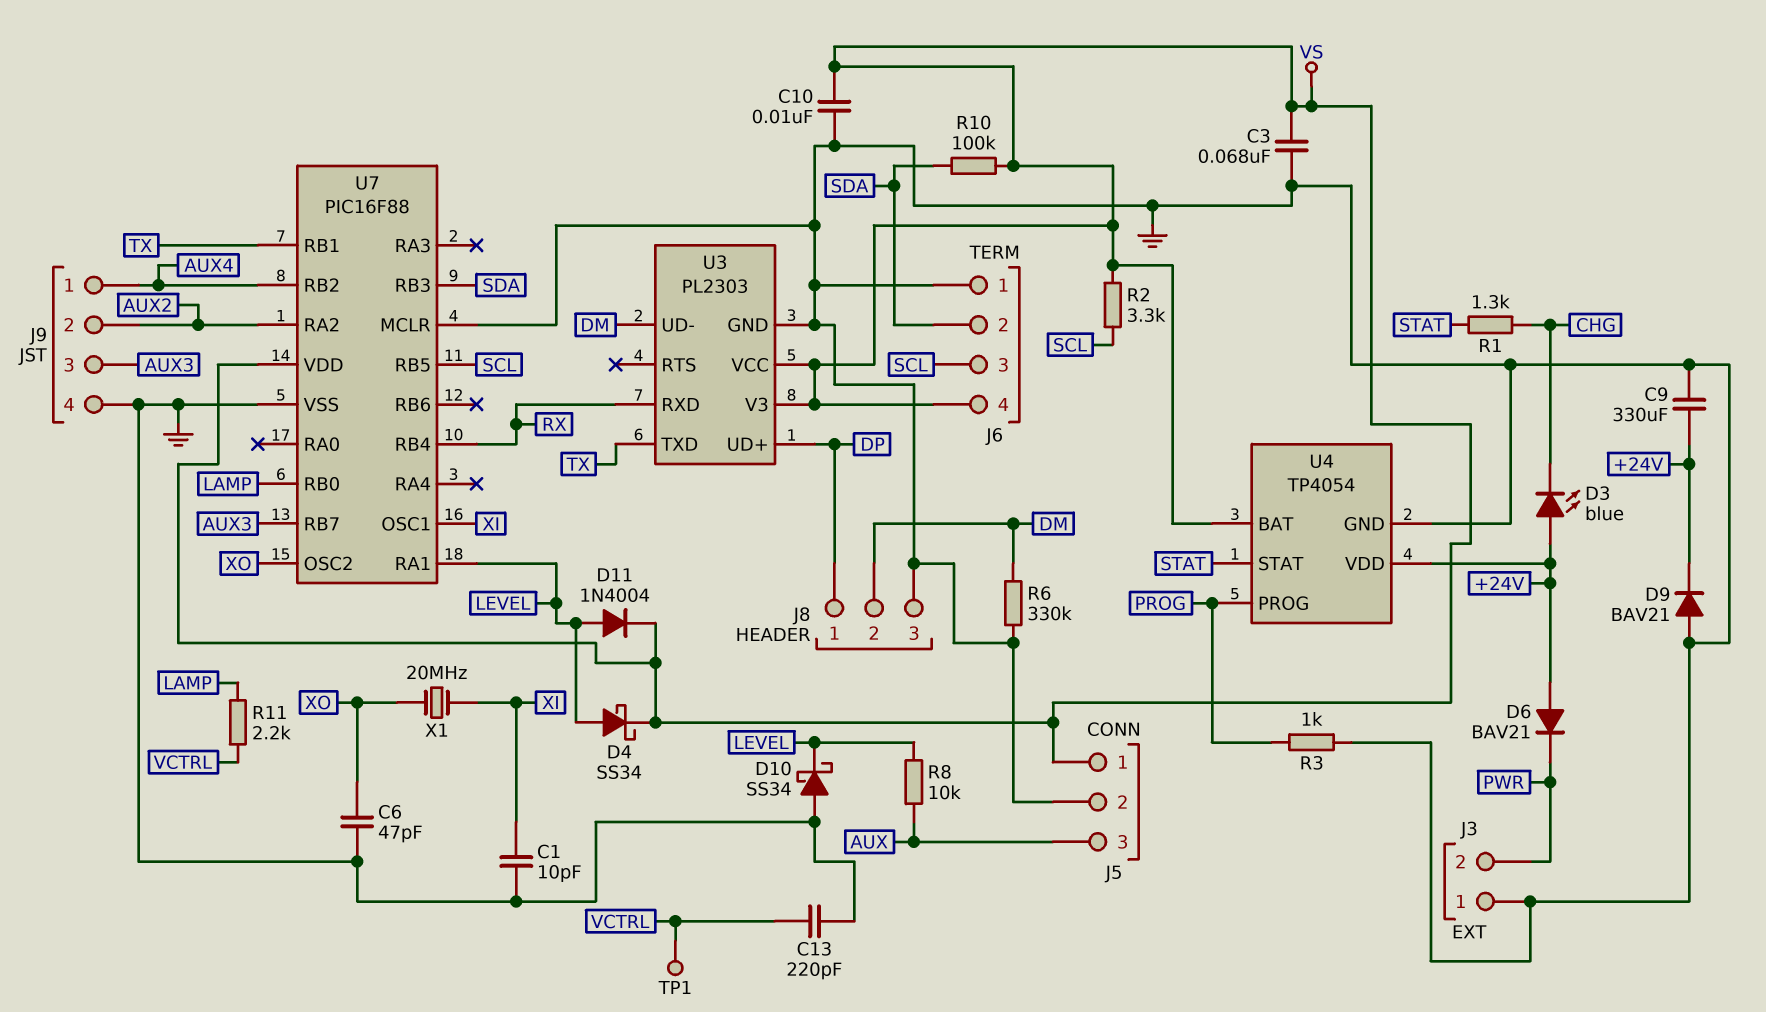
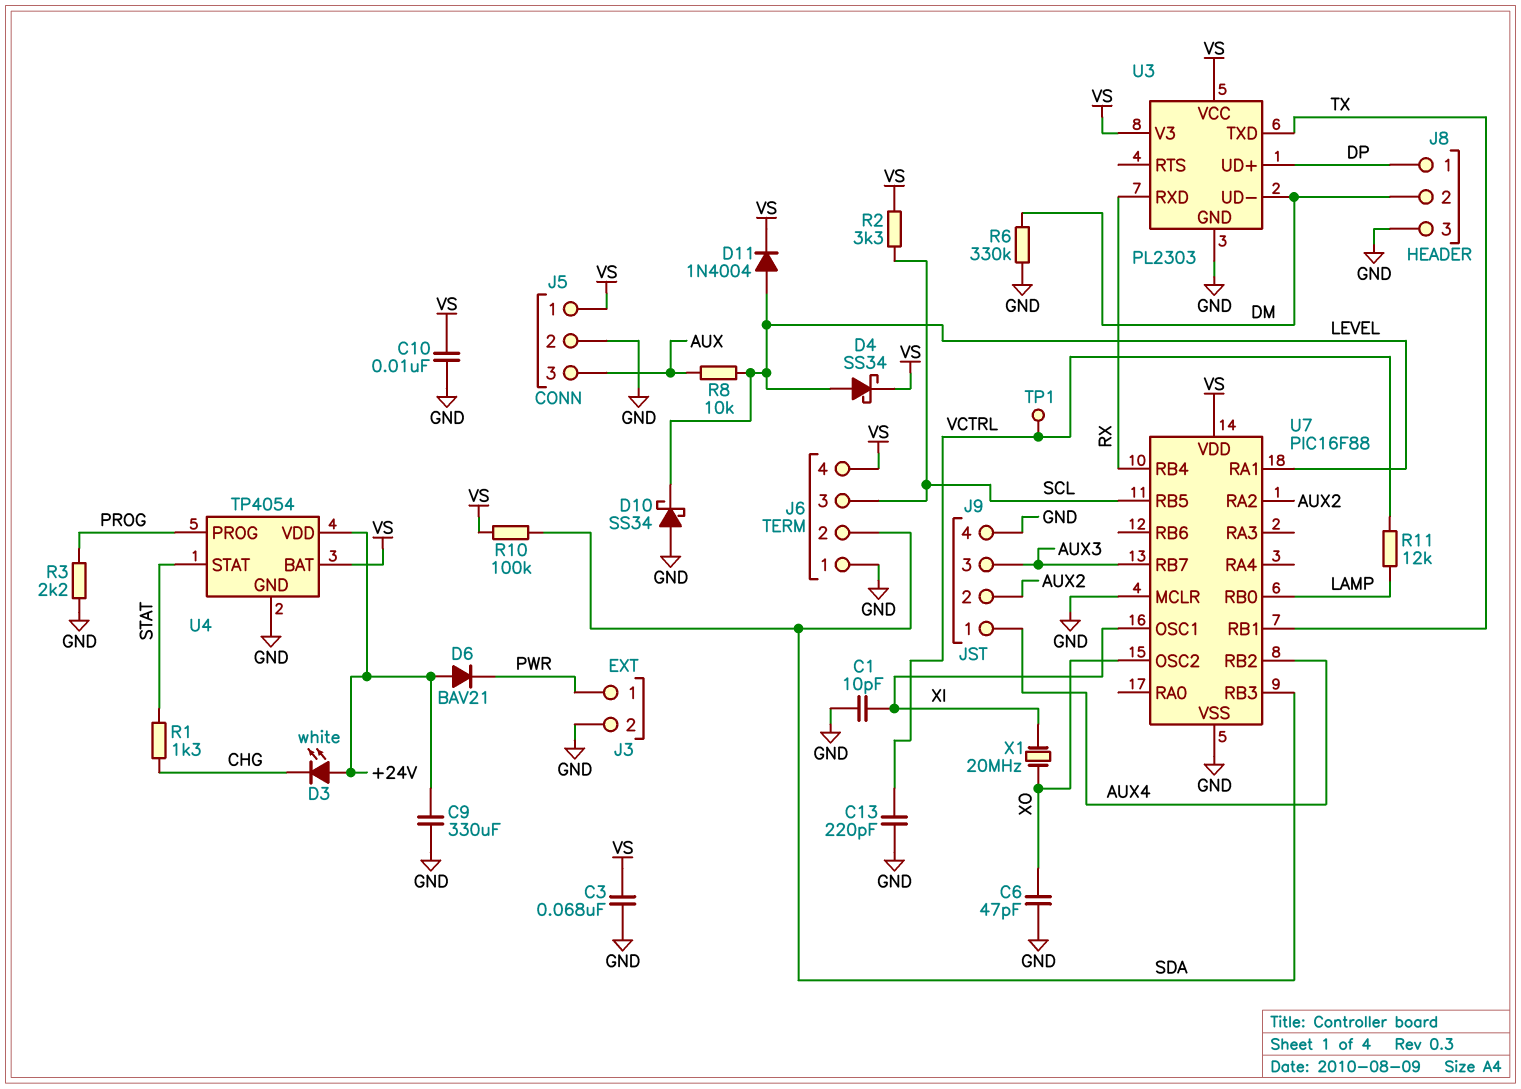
D3: LED blue (A +24V, K CHG) -> LED white (A +24V, K CHG)
D9: diode BAV21 (A GND, K +24V) -> none
J3 pin 1: GND -> PWR
J3 pin 2: PWR -> GND
R3: 1k (GND, PROG) -> 2.2k (GND, PROG)
R11: 2.2k (LAMP, VCTRL) -> 12k (LAMP, VCTRL)

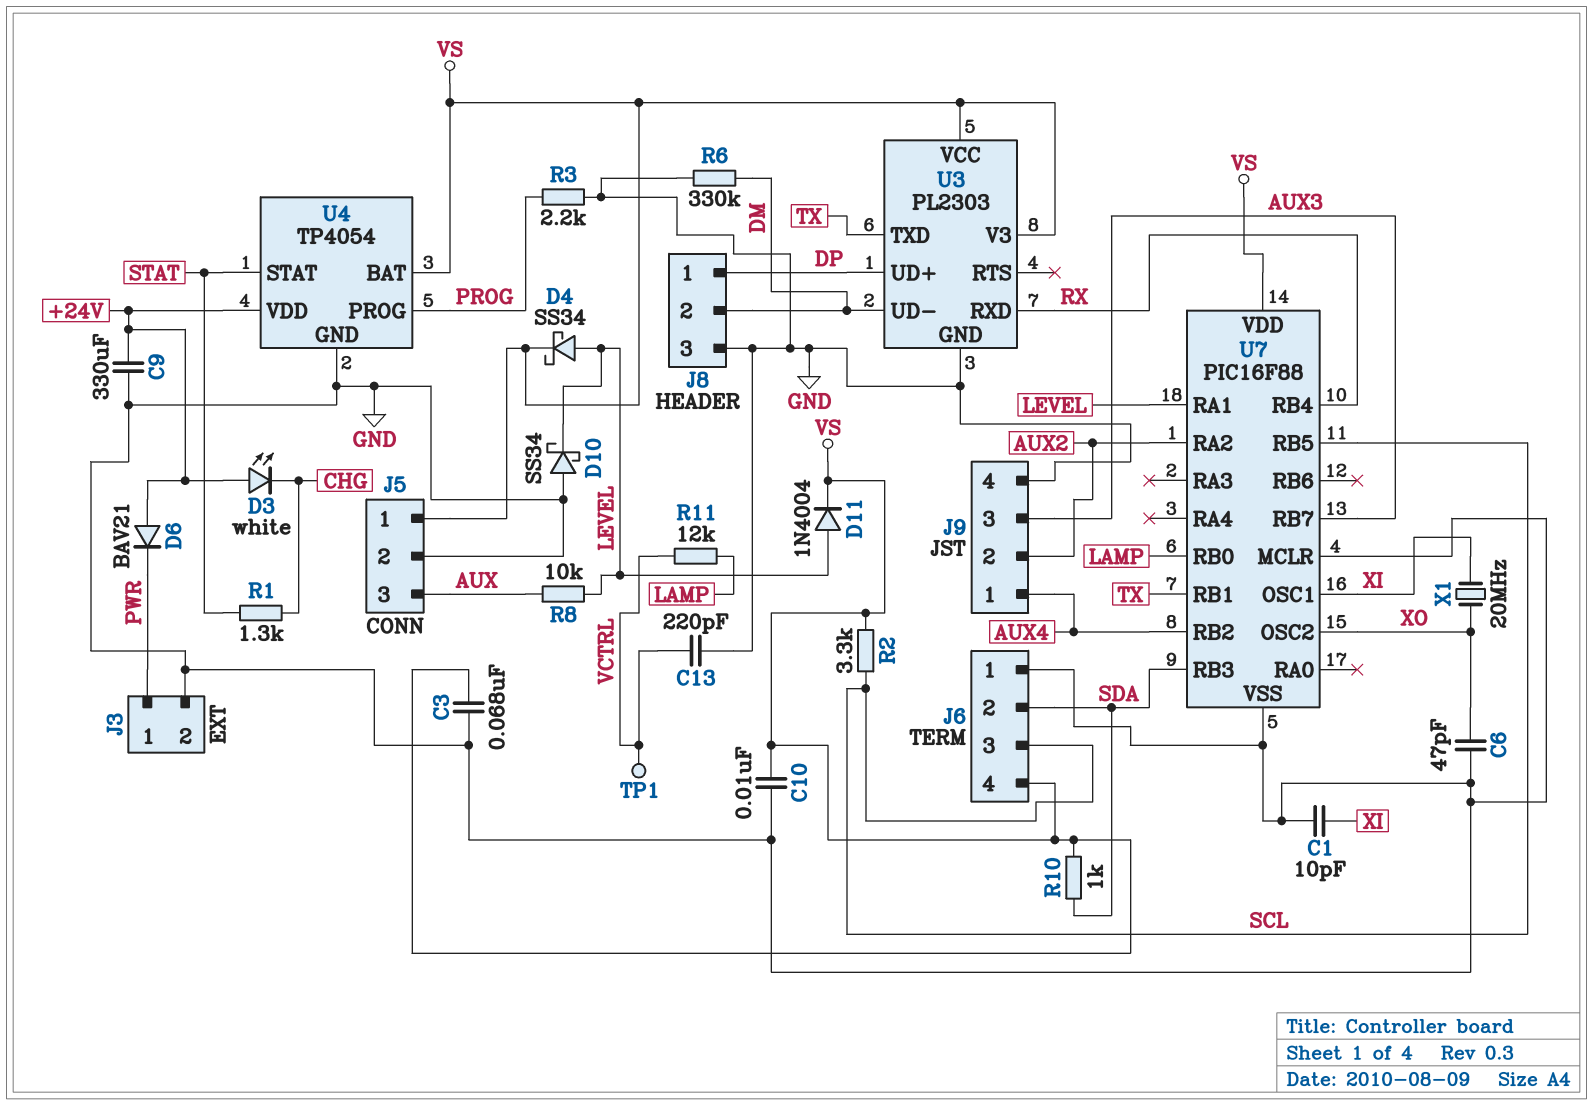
R10: 100k (SDA, VS) -> 1k (SDA, VS)

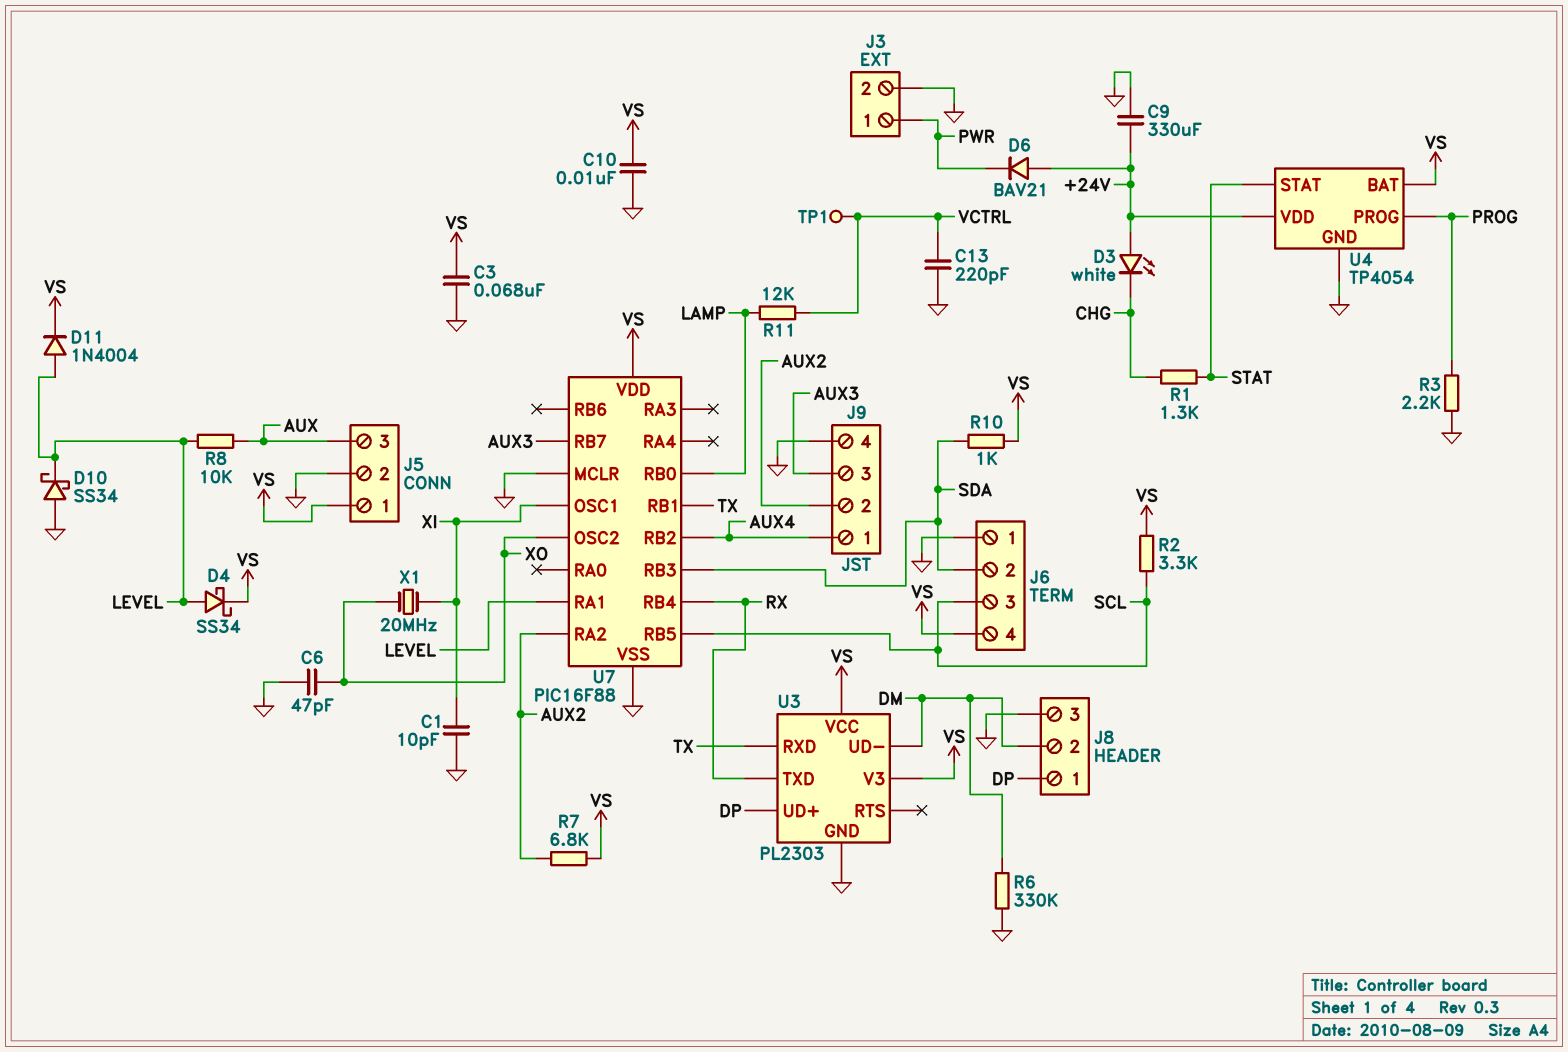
R7: none -> 6.8k (AUX2, VS)
U3 pin RXD: RX -> TX
U3 pin TXD: TX -> RX

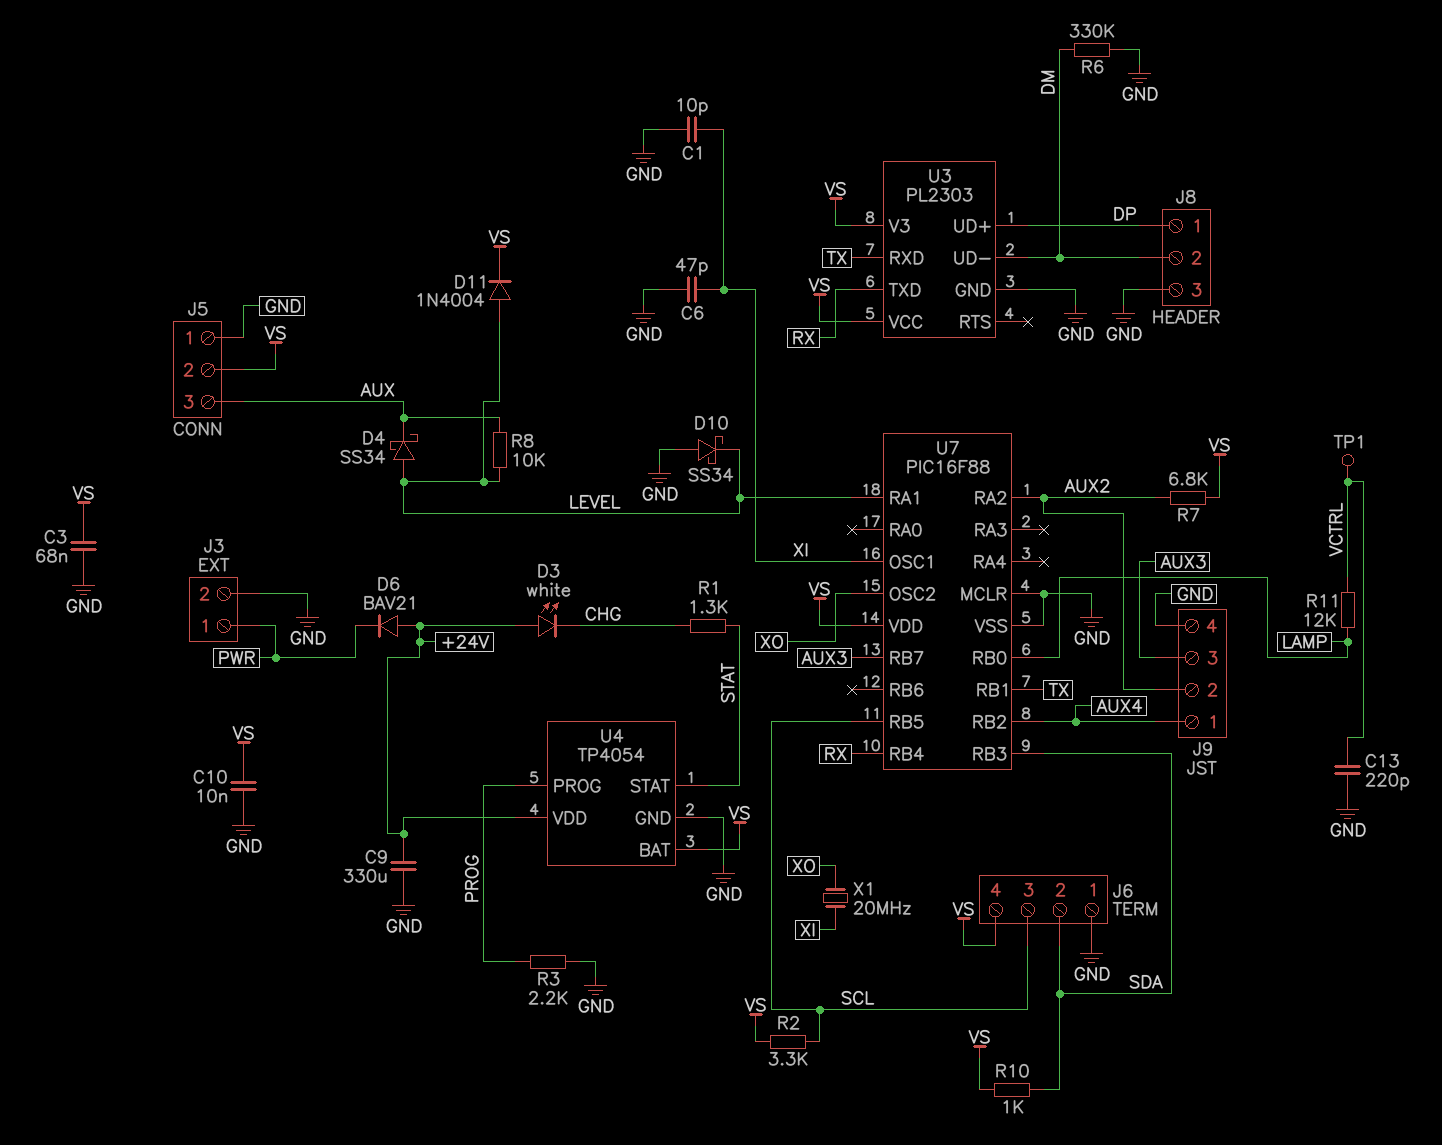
C6: 47pF (GND, XO) -> 47pF (GND, XI)
D4: schottky SS34 (A LEVEL, K VS) -> schottky SS34 (A LEVEL, K AUX)
J5 pin 1: VS -> GND
J5 pin 2: GND -> VS

